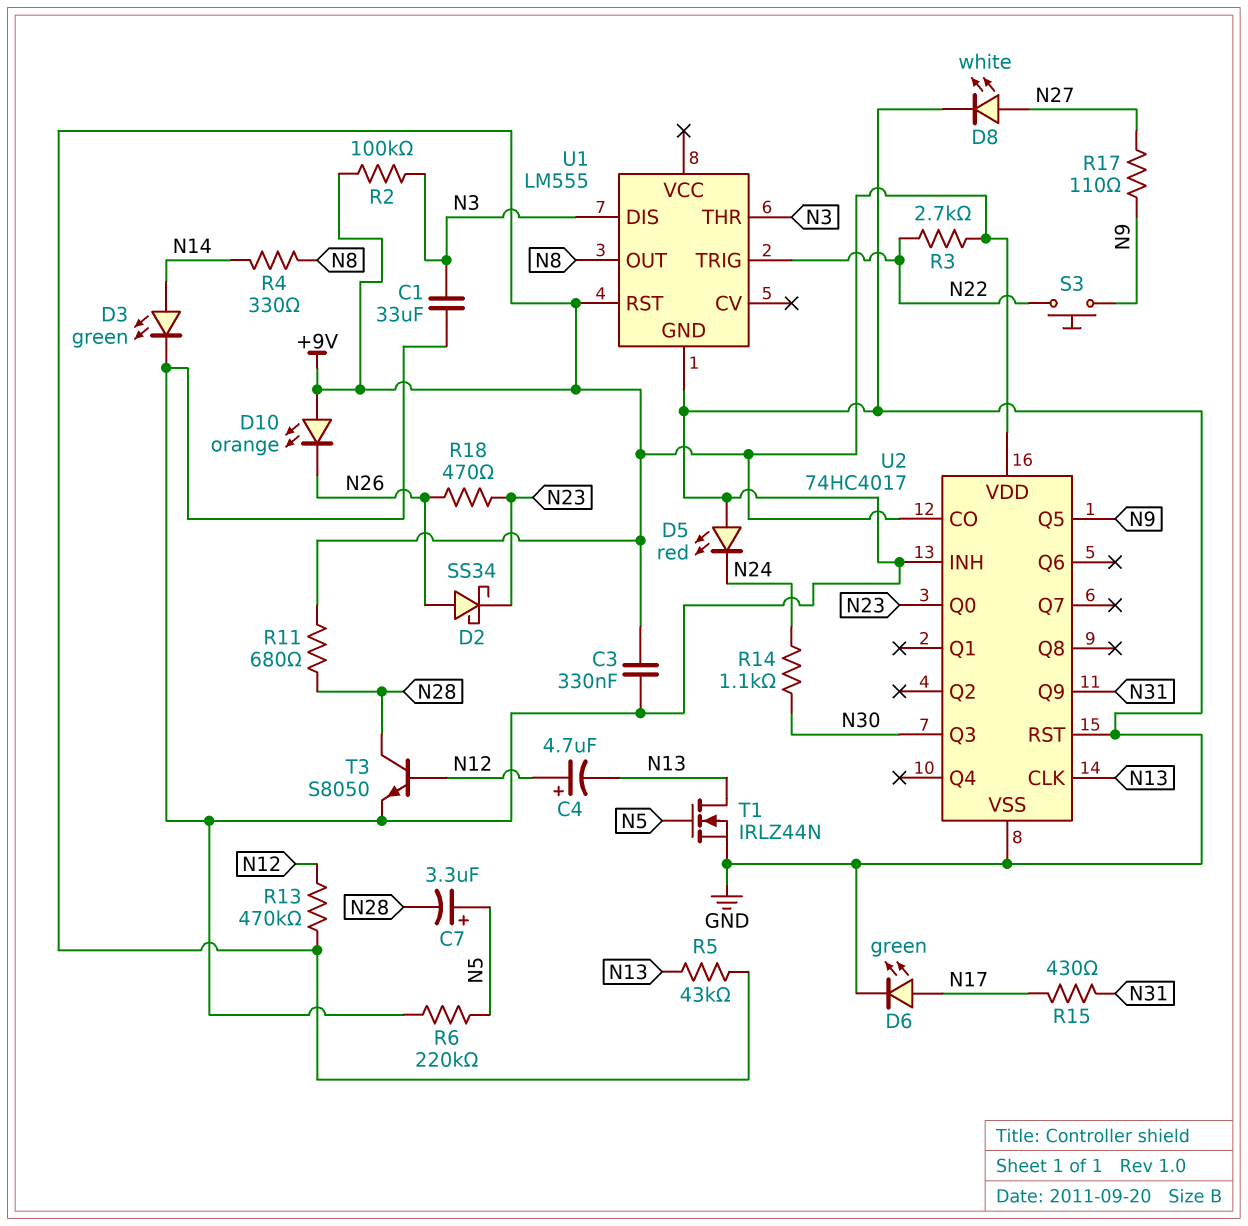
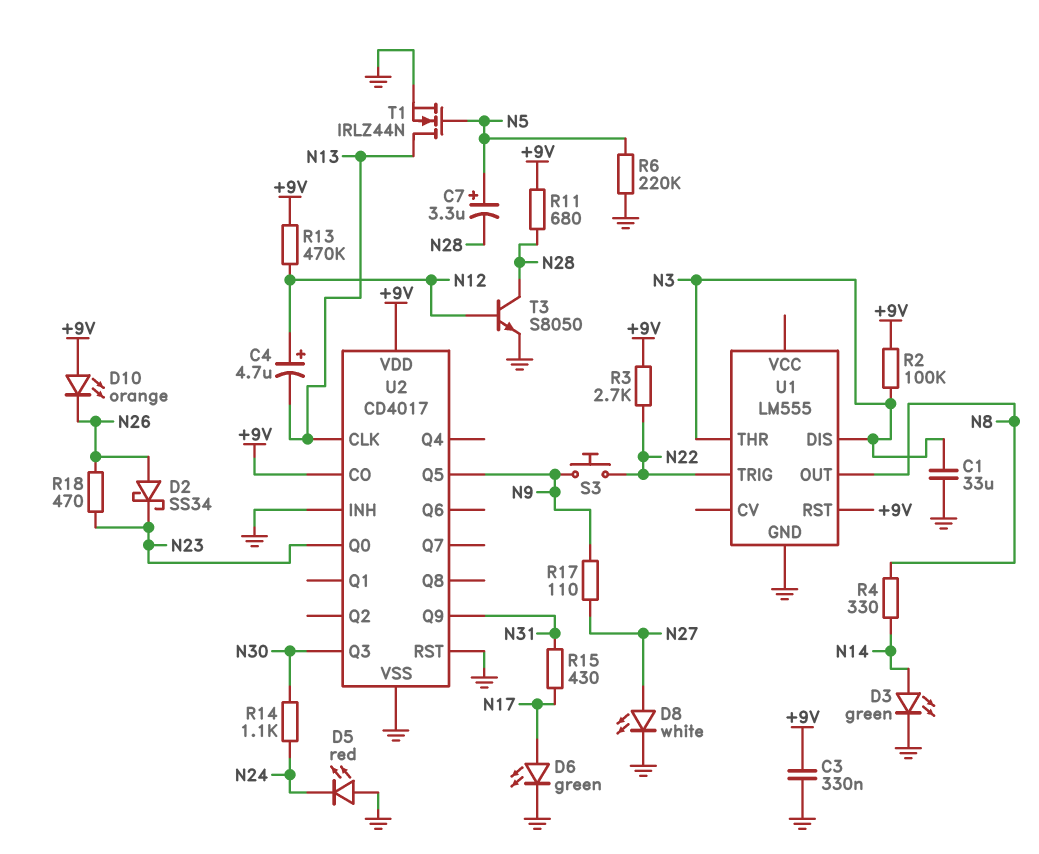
R5: 43k (+9V, N13) -> none
U2: 74HC4017 -> CD4017

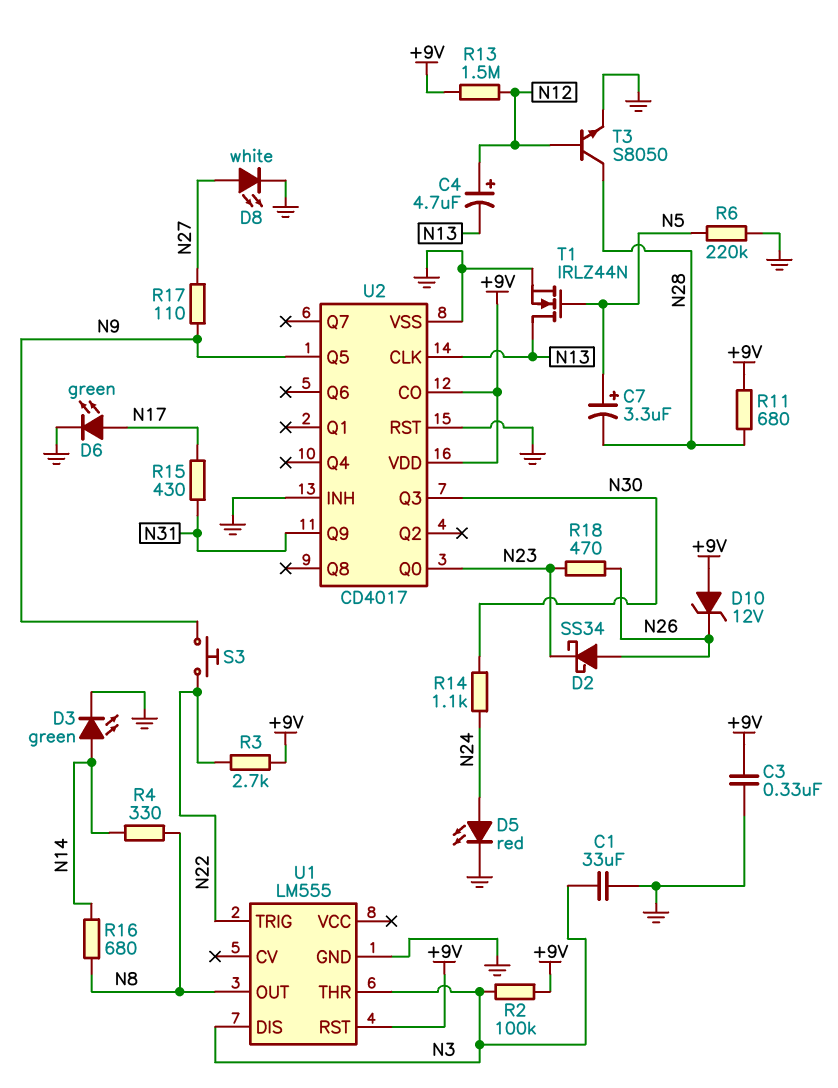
D5: LED red (A GND, K N24) -> LED red (A N24, K GND)
D10: LED orange (A +9V, K N26) -> zener 12V (A +9V, K N26)
R13: 470k (+9V, N12) -> 1.5M (+9V, N12)
R16: none -> 680 (N8, N14)

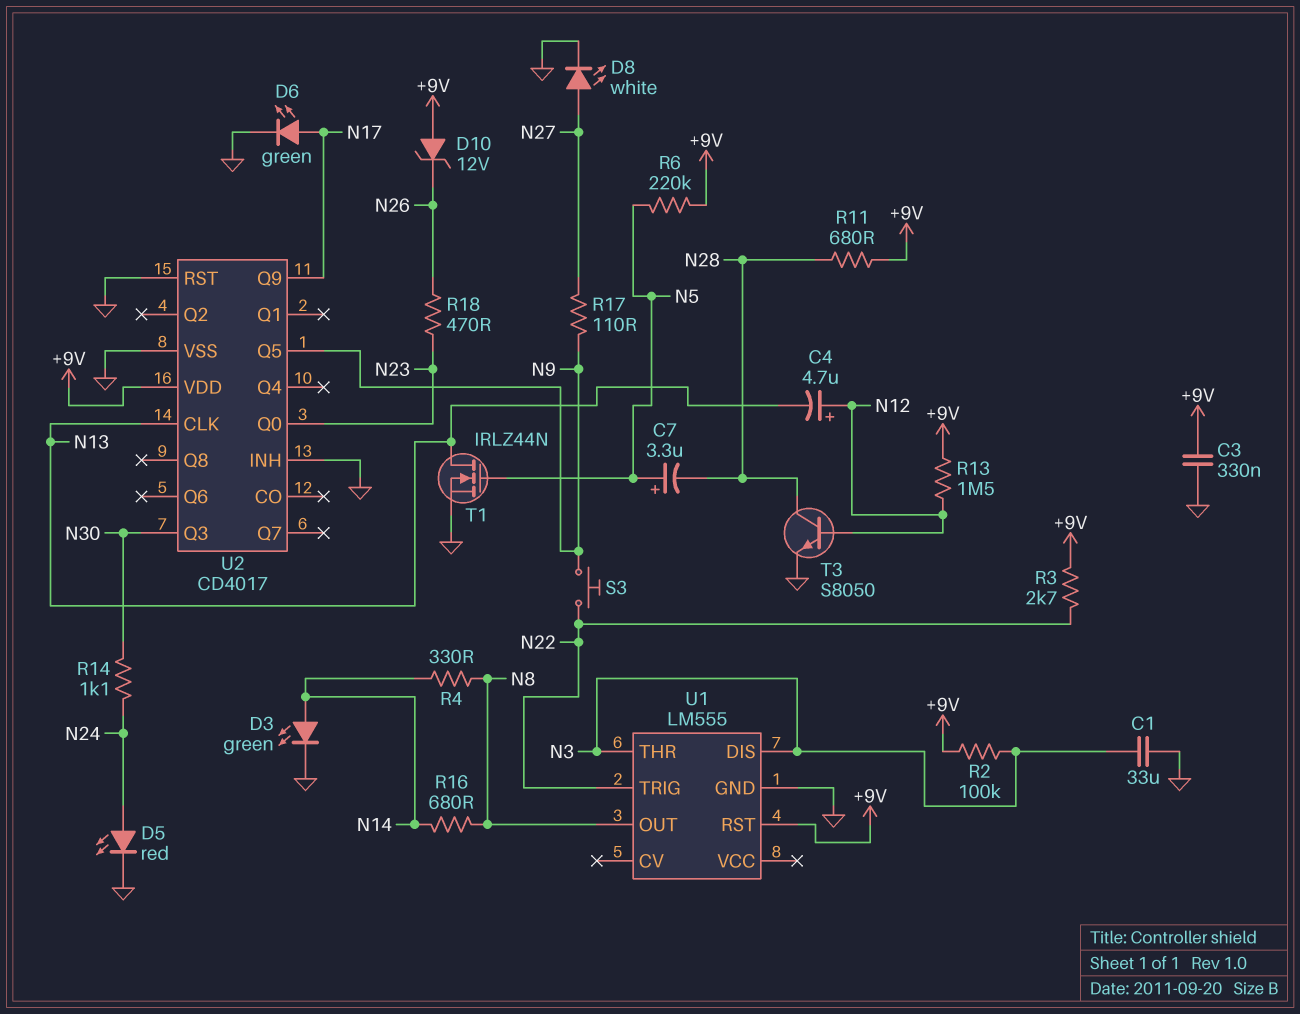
D2: schottky SS34 (A N26, K N23) -> none
R6: 220k (GND, N5) -> 220k (+9V, N5)
R15: 430 (N17, N31) -> none
U2 pin CO: +9V -> none
U2 pin Q9: N31 -> N17

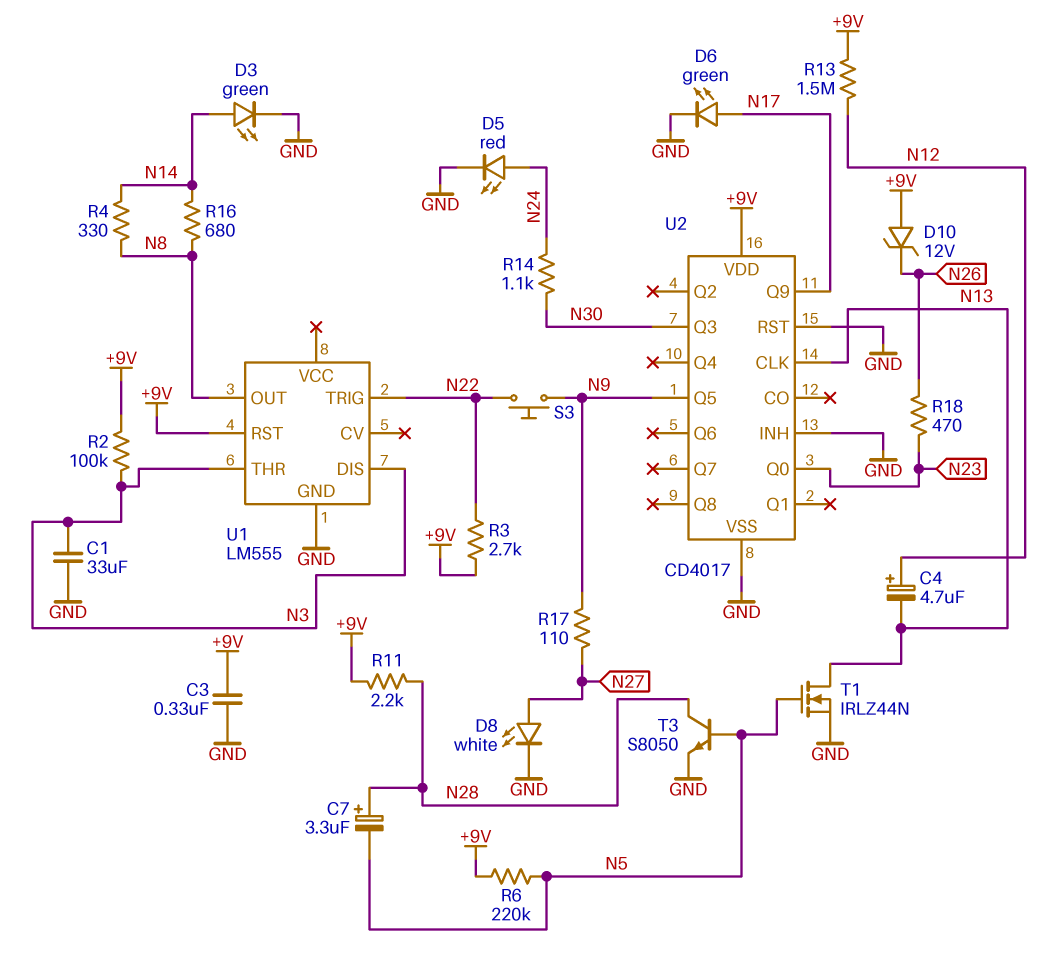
C7: 3.3uF (plus N5, minus N28) -> 3.3uF (plus N28, minus N5)
R11: 680 (+9V, N28) -> 2.2k (+9V, N28)
T3: NPN S8050 (B N12, C N28, E GND) -> NPN S8050 (B N5, C N28, E GND)

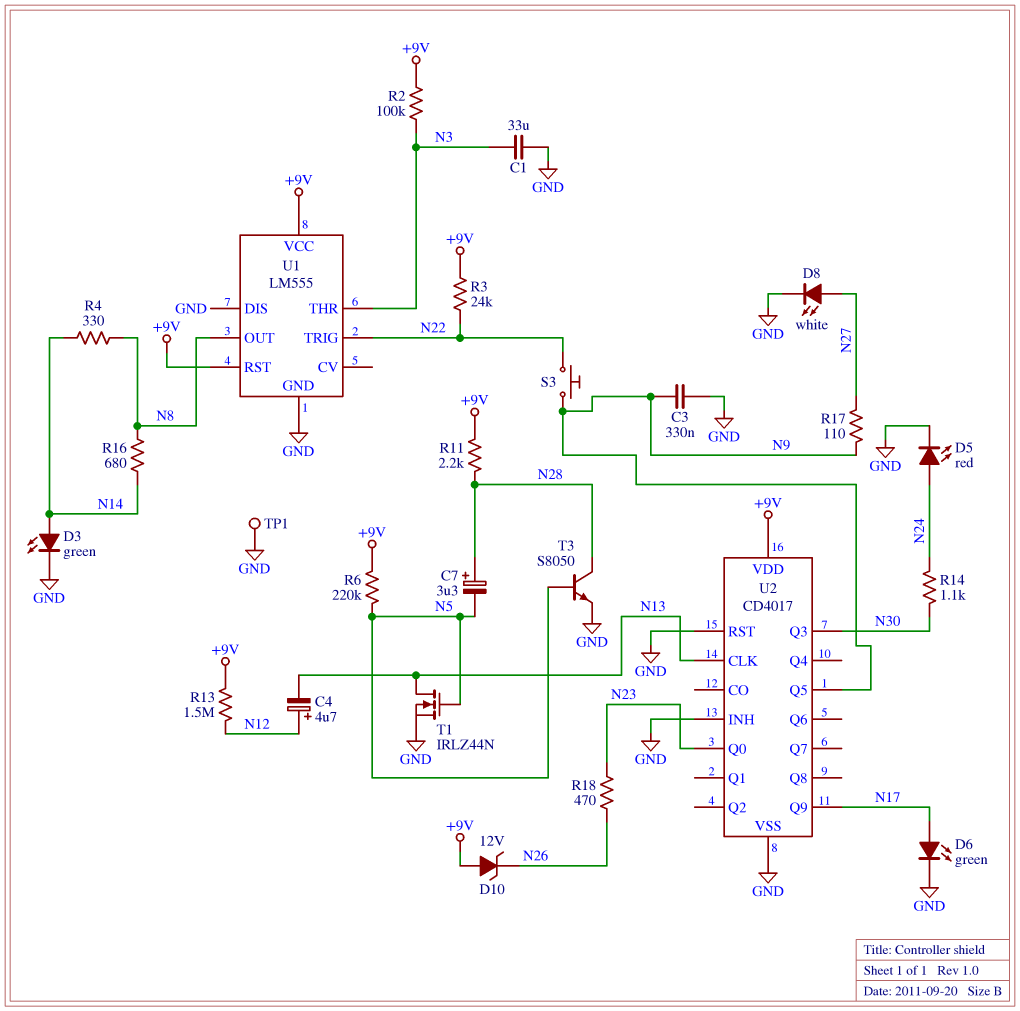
C3: 330nF (+9V, GND) -> 330nF (GND, N9)
R3: 2.7k (+9V, N22) -> 24k (+9V, N22)
TP1: none -> test point (GND)
U1 pin DIS: N3 -> GND
U1 pin VCC: none -> +9V

